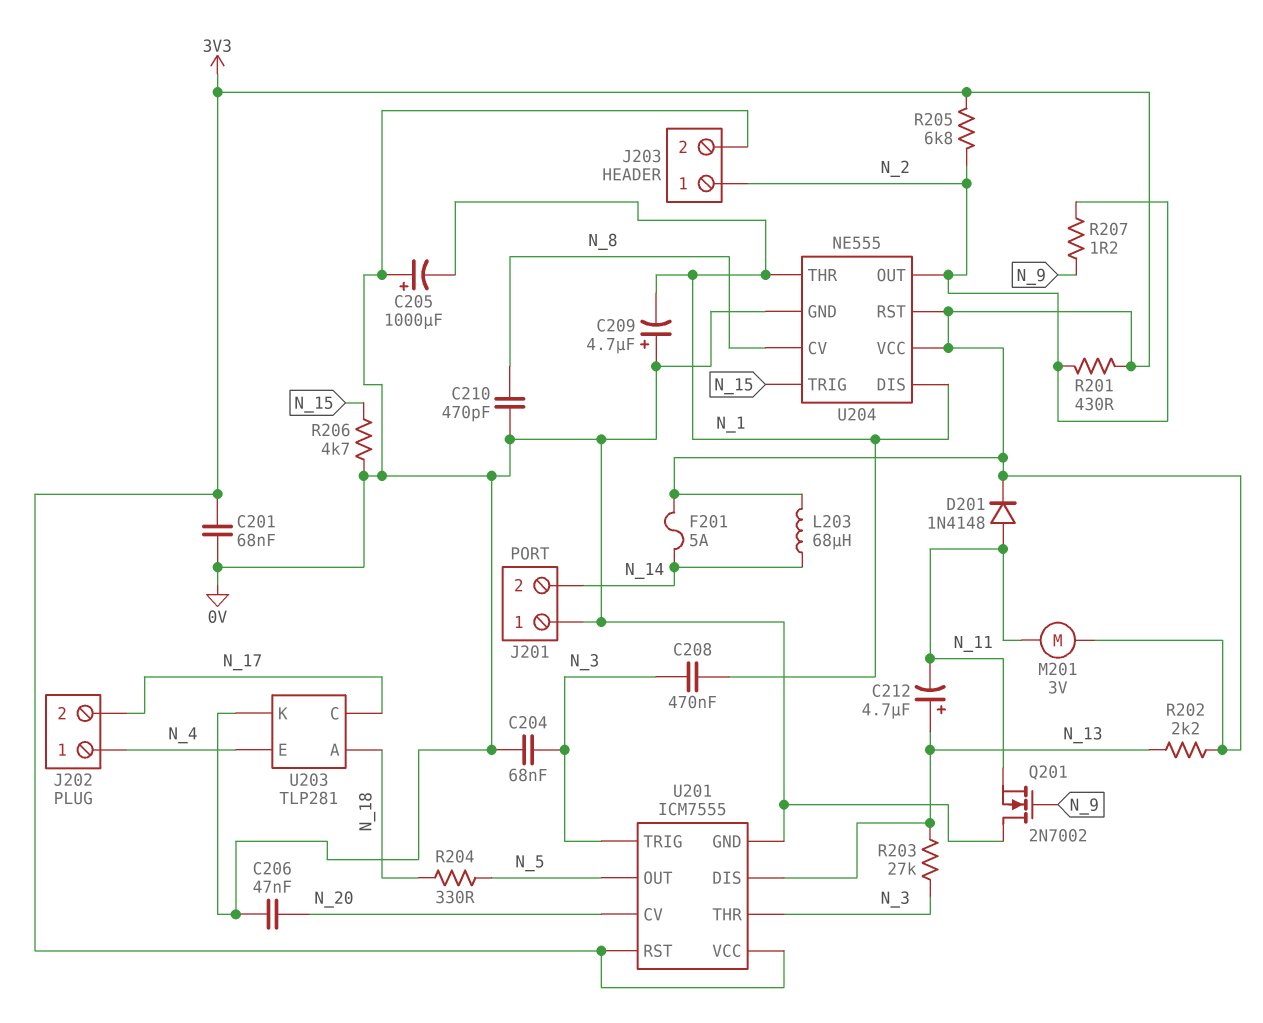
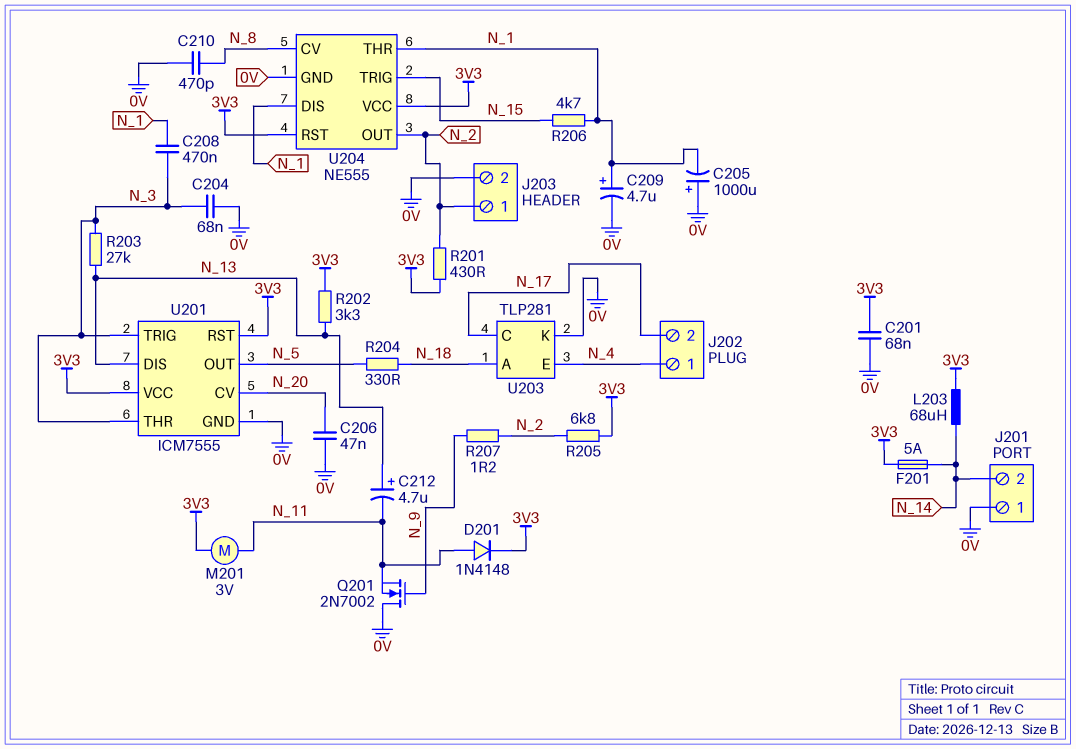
C209: 4.7uF (plus 0V, minus N_1) -> 4.7uF (plus N_1, minus 0V)
R202: 2.2k (3V3, N_13) -> 3.3k (3V3, N_13)
R206: 4.7k (0V, N_15) -> 4.7k (N_1, N_15)

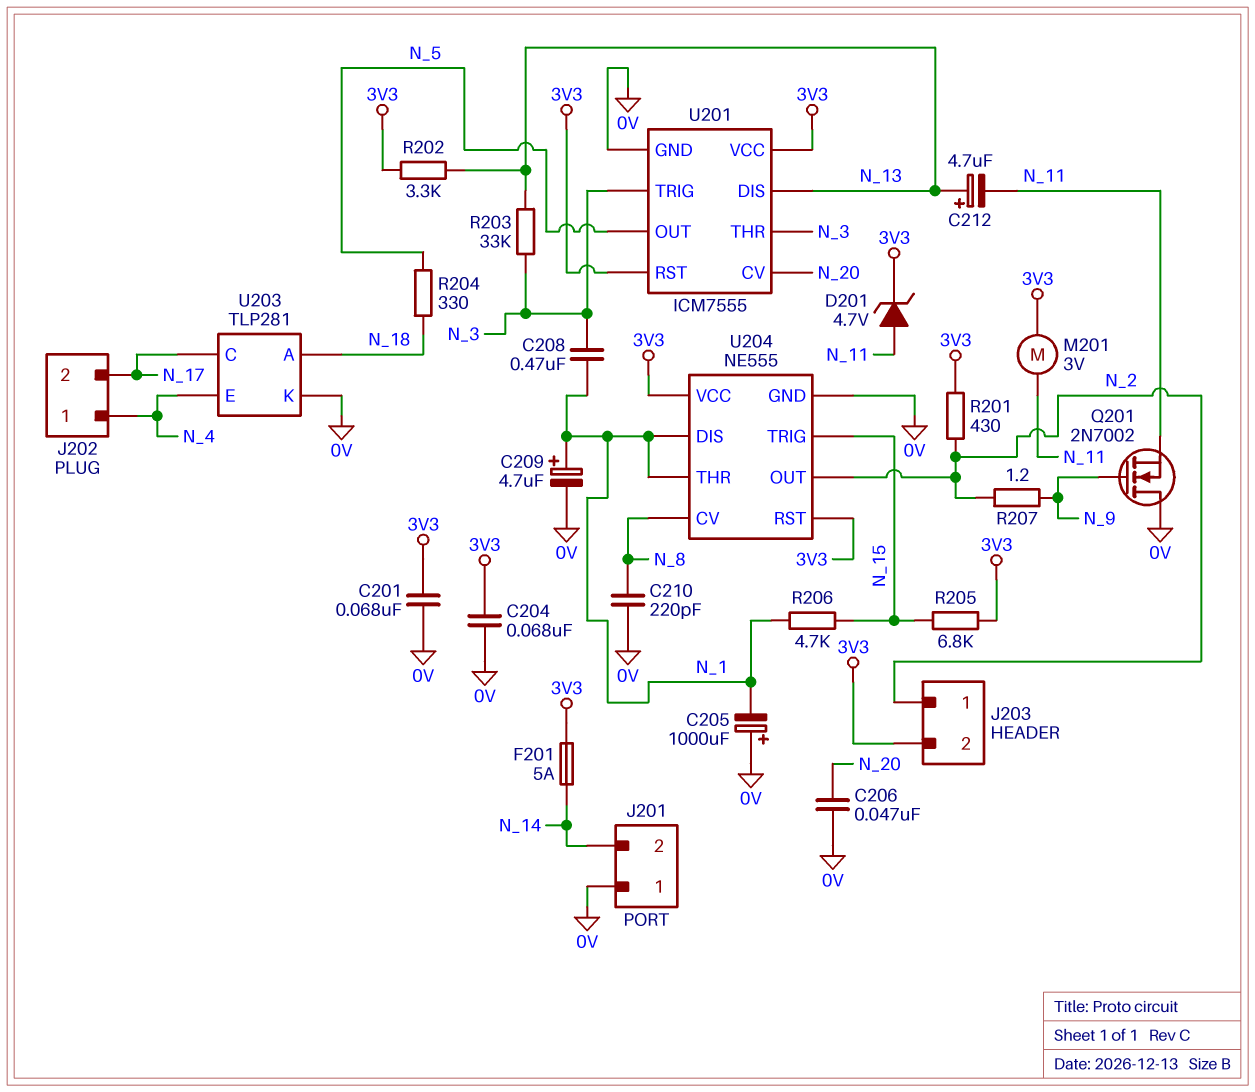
C204: 68nF (0V, N_3) -> 68nF (0V, 3V3)
C210: 470pF (0V, N_8) -> 220pF (0V, N_8)
D201: diode 1N4148 (A N_11, K 3V3) -> zener 4.7V (A N_11, K 3V3)
J203 pin 2: 0V -> 3V3
L203: 68uH (3V3, N_14) -> none
R203: 27k (N_3, N_13) -> 33k (N_3, N_13)
R205: 6.8k (3V3, N_2) -> 6.8k (3V3, N_15)

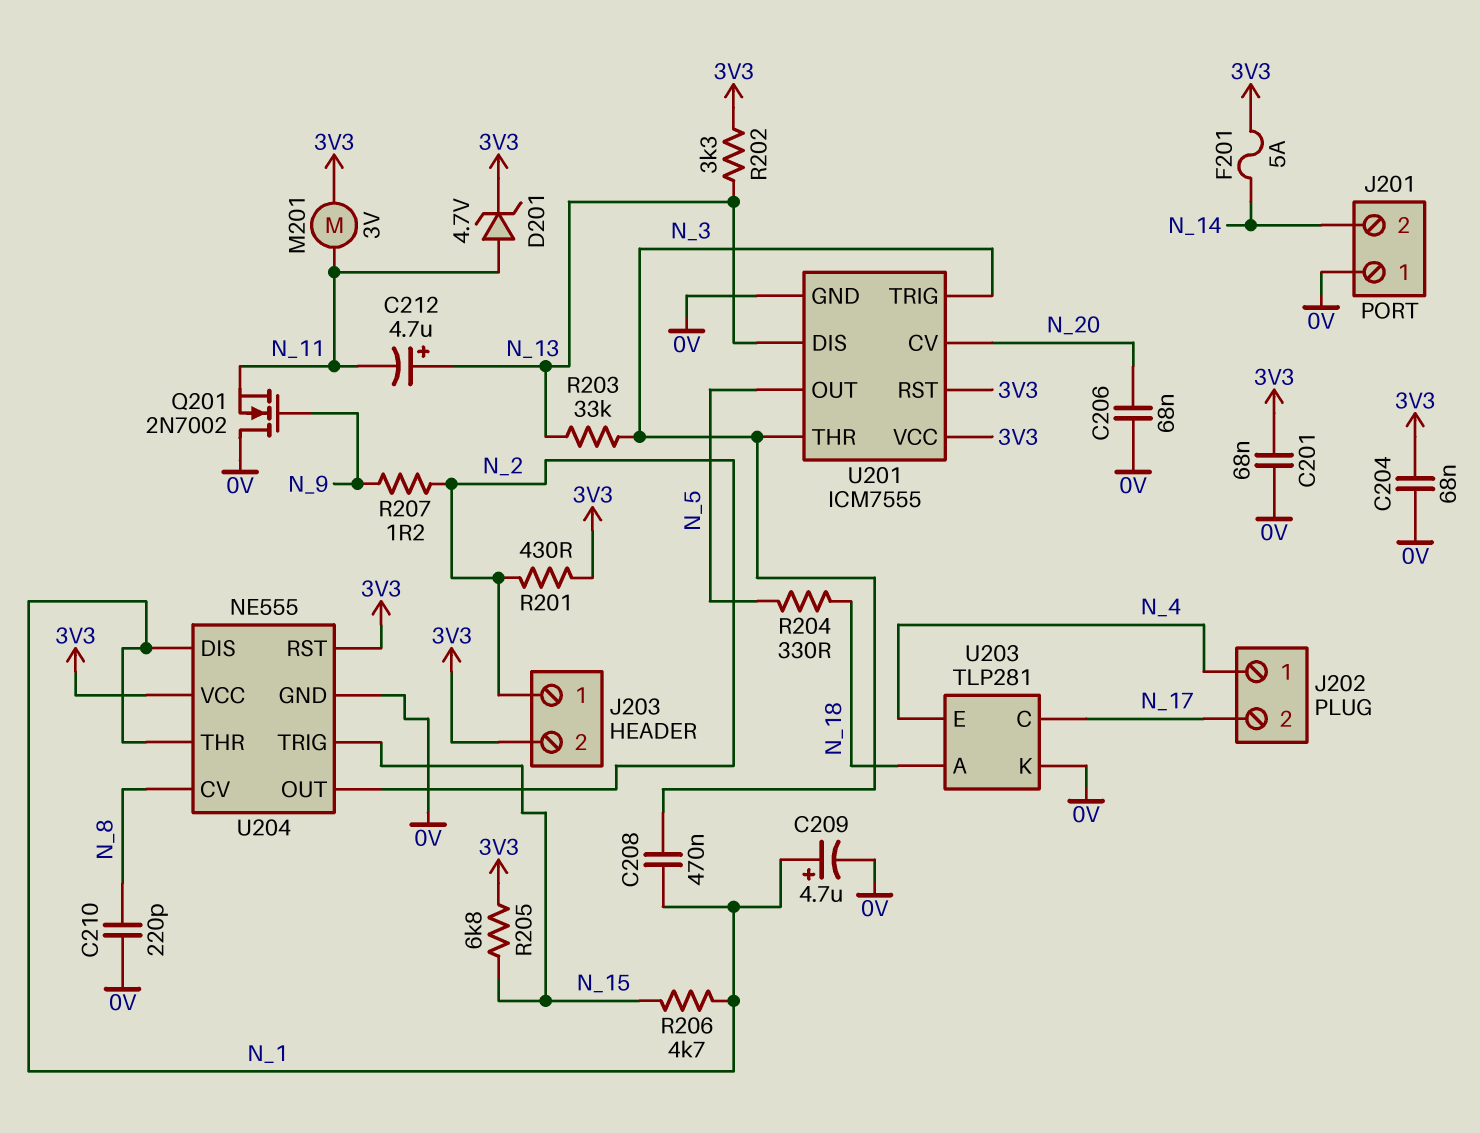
C205: 1000uF (plus 0V, minus N_1) -> none
C206: 47nF (0V, N_20) -> 68nF (0V, N_20)

